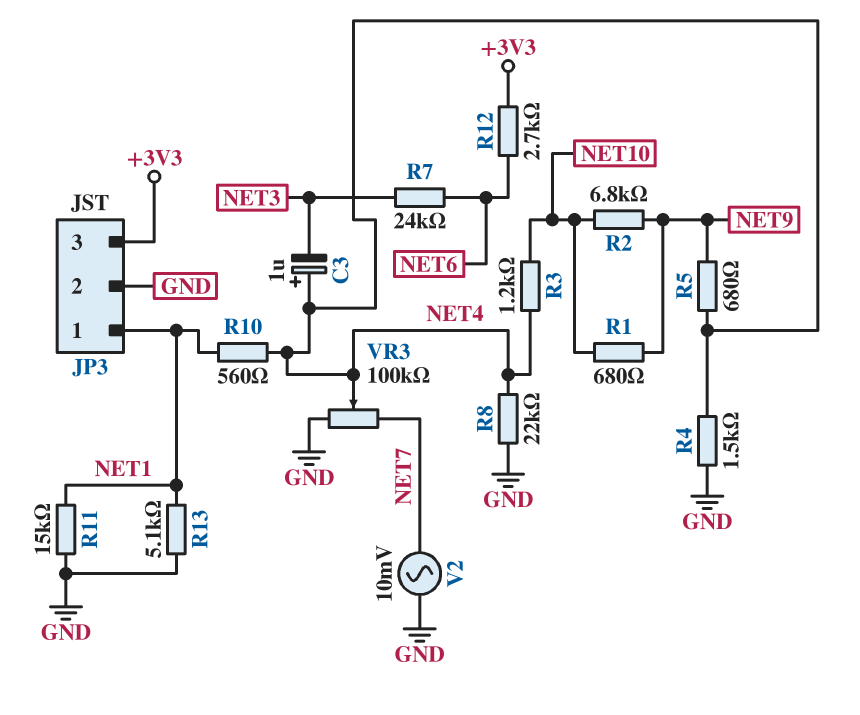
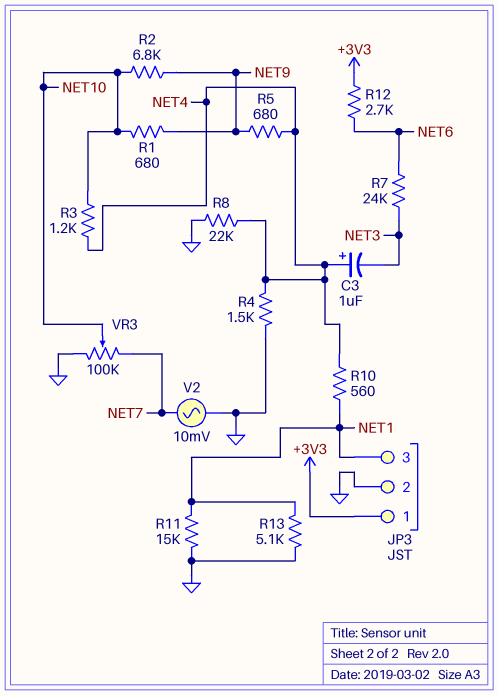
JP3 pin 1: NET1 -> +3V3
JP3 pin 3: +3V3 -> NET1
VR3: 100k (GND, NET7, wiper NET4) -> 100k (GND, NET7, wiper NET10)

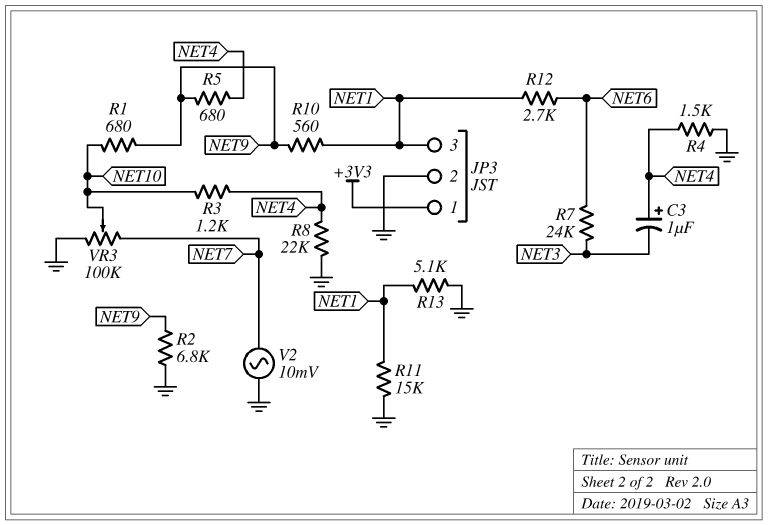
R2: 6.8k (NET9, NET10) -> 6.8k (GND, NET9)
R10: 560 (NET1, NET4) -> 560 (NET1, NET9)
R12: 2.7k (+3V3, NET6) -> 2.7k (NET1, NET6)

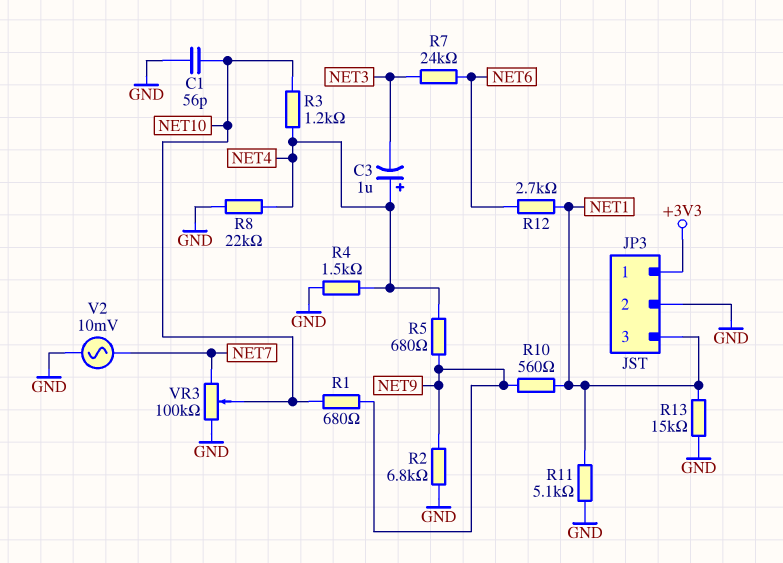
C1: none -> 56pF (GND, NET10)
R11: 15k (GND, NET1) -> 5.1k (GND, NET1)
R13: 5.1k (GND, NET1) -> 15k (GND, NET1)

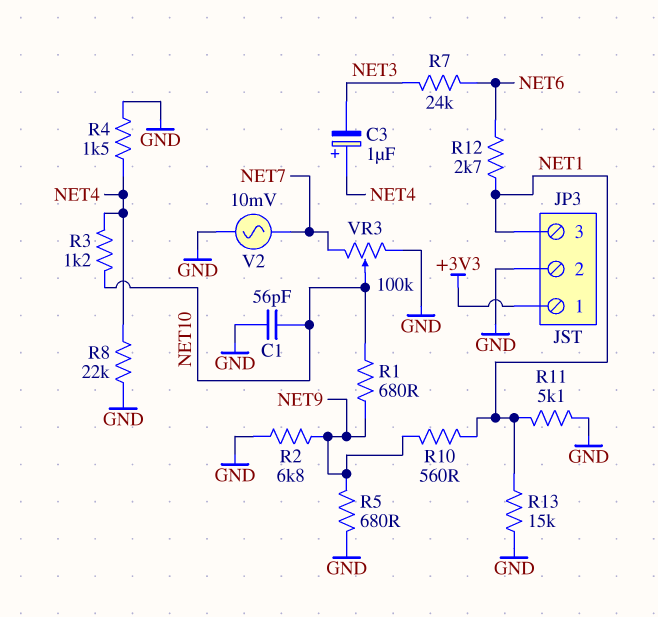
R5: 680 (NET4, NET9) -> 680 (GND, NET9)

